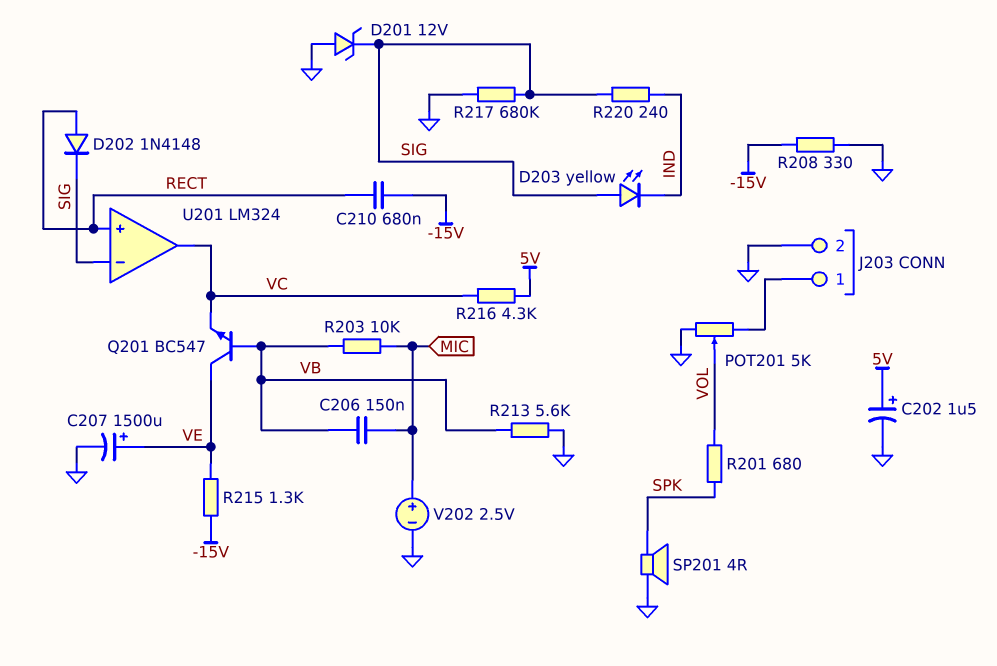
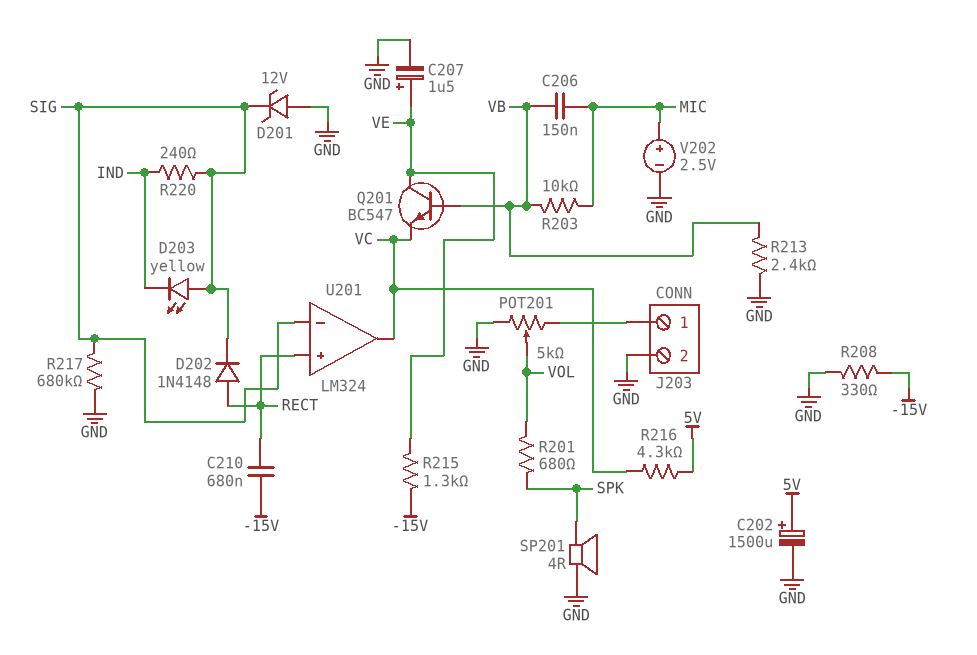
C202: 1.5uF (plus 5V, minus GND) -> 1500uF (plus 5V, minus GND)
C207: 1500uF (plus VE, minus GND) -> 1.5uF (plus VE, minus GND)
R213: 5.6k (GND, VB) -> 2.4k (GND, VB)

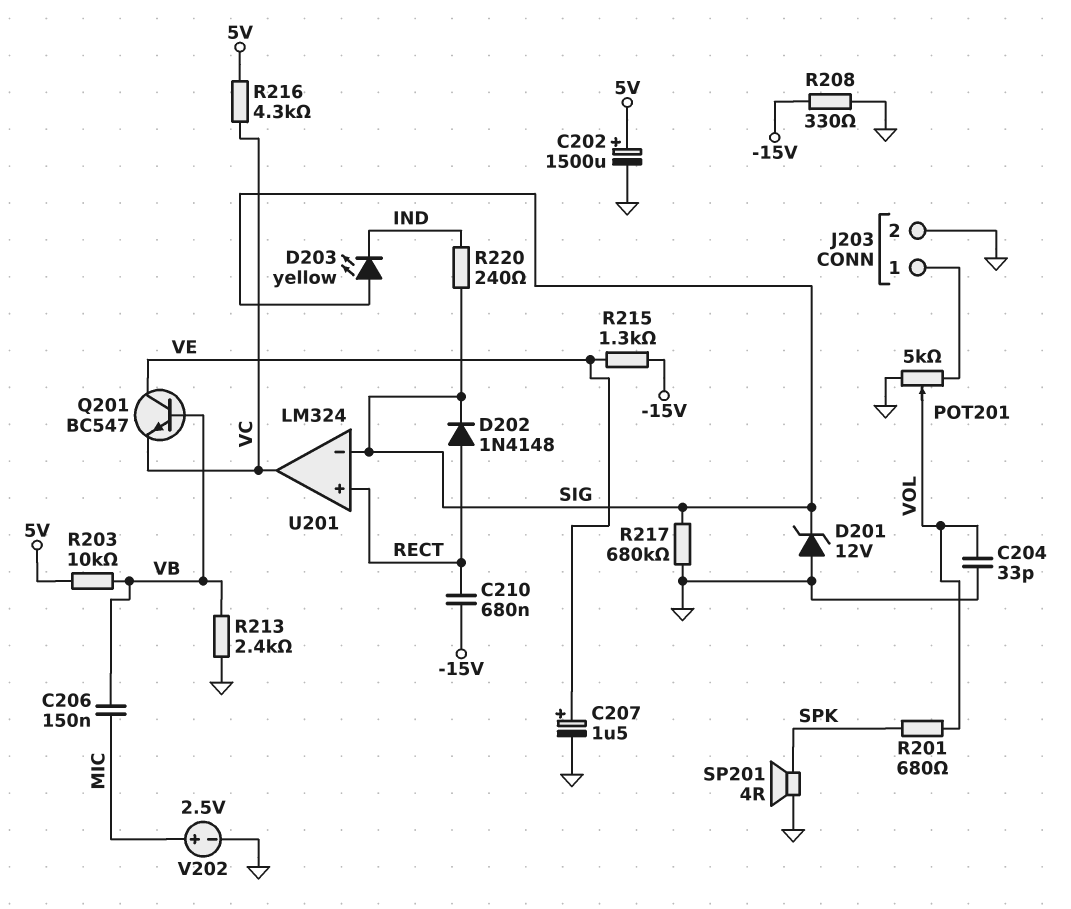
C204: none -> 33pF (GND, VOL)
R203: 10k (MIC, VB) -> 10k (5V, VB)

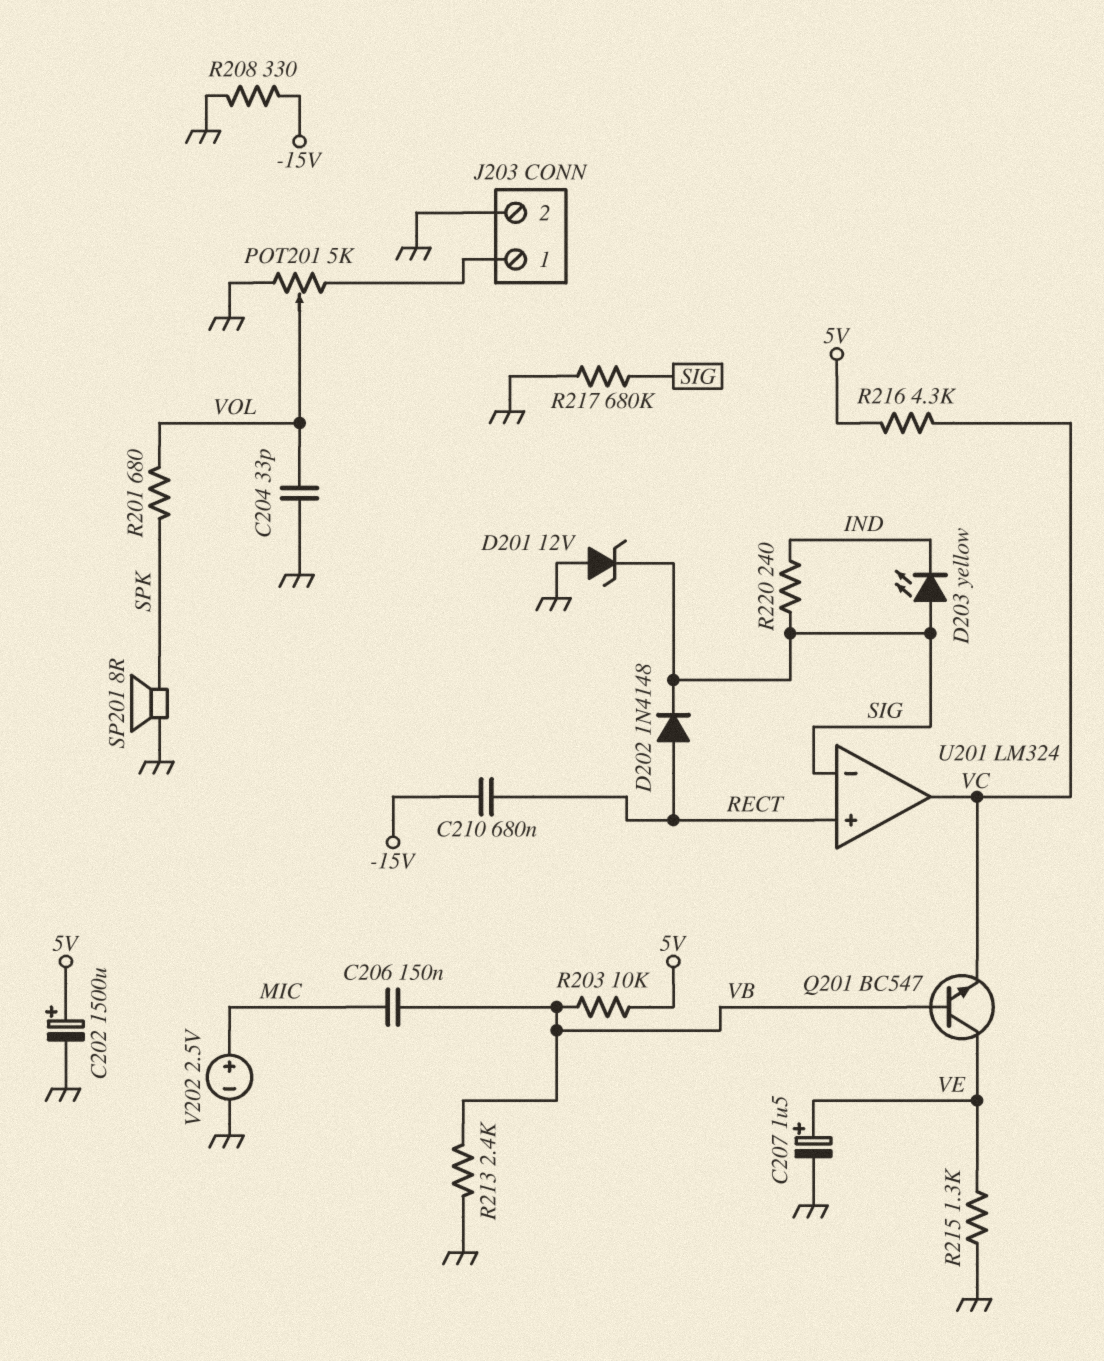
R215: 1.3k (-15V, VE) -> 1.3k (GND, VE)
SP201: speaker 4R (GND, SPK) -> speaker 8R (GND, SPK)

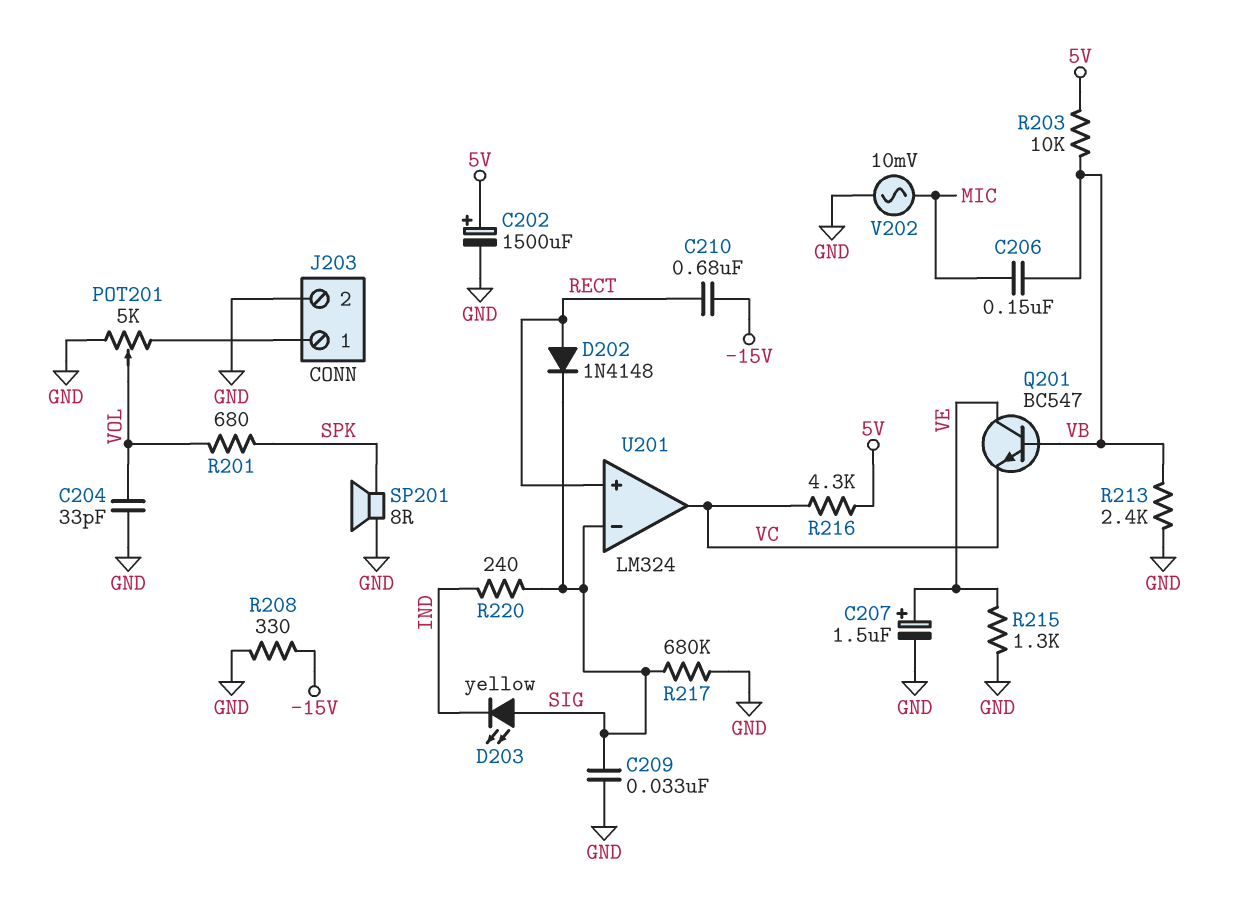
C209: none -> 33nF (GND, SIG)
D201: zener 12V (A GND, K SIG) -> none
V202: 2.5V (plus MIC, minus GND) -> AC 10mV (GND, MIC)

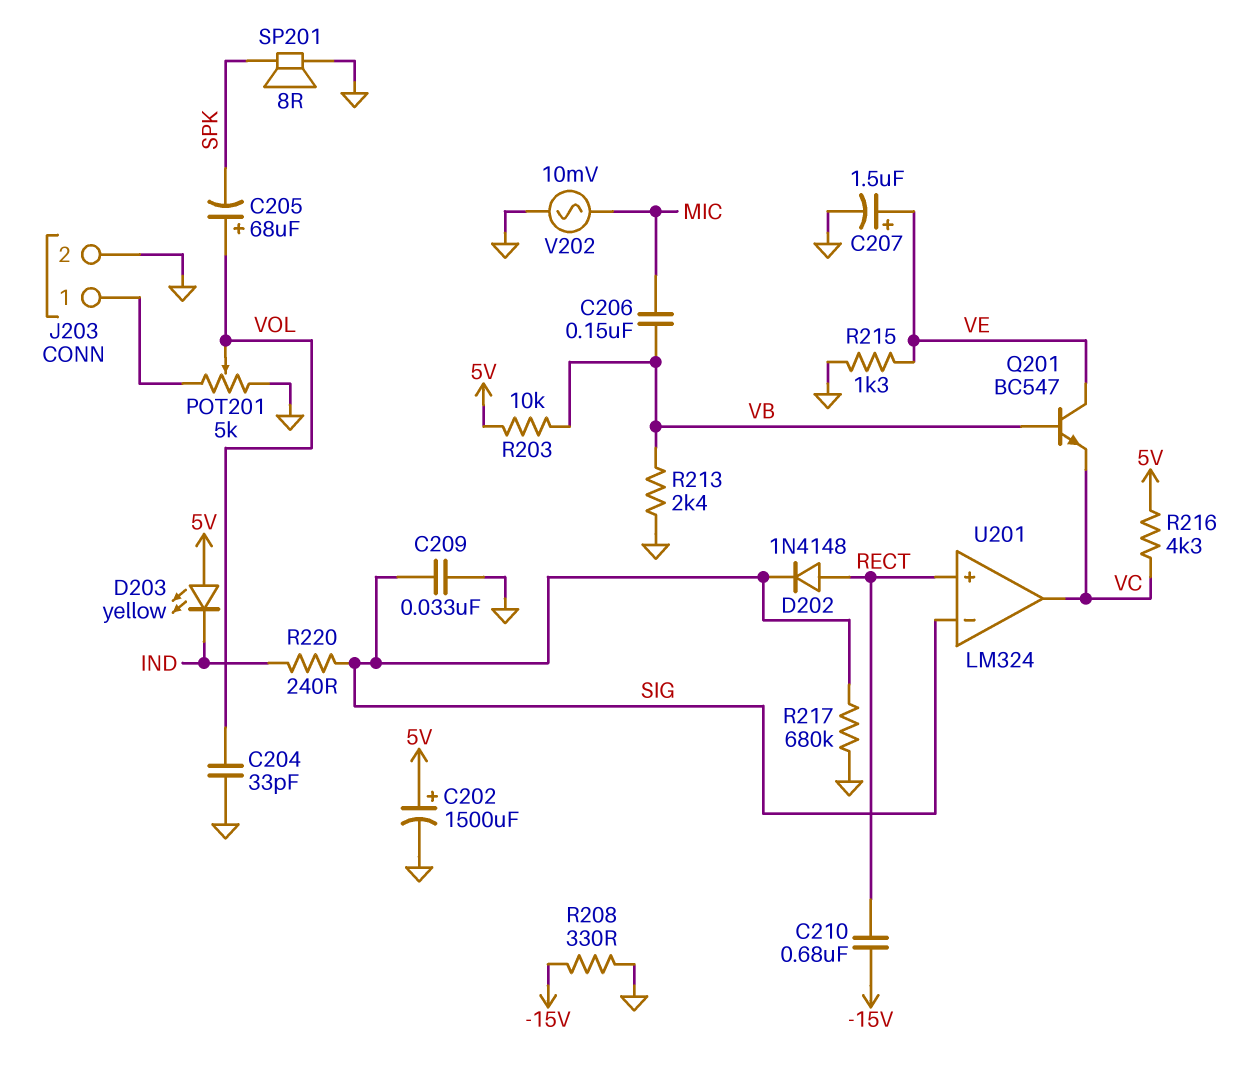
C205: none -> 68uF (plus VOL, minus SPK)
D203: LED yellow (A SIG, K IND) -> LED yellow (A 5V, K IND)
R201: 680 (SPK, VOL) -> none

